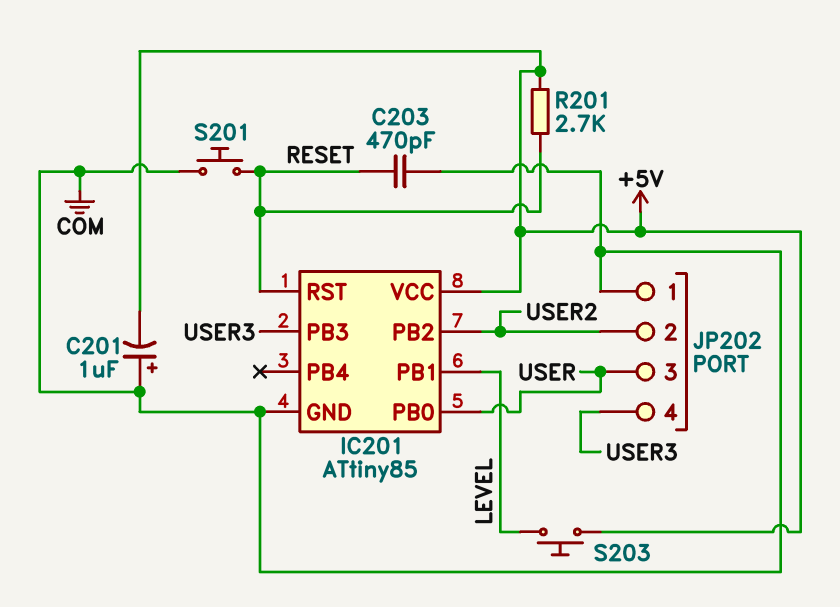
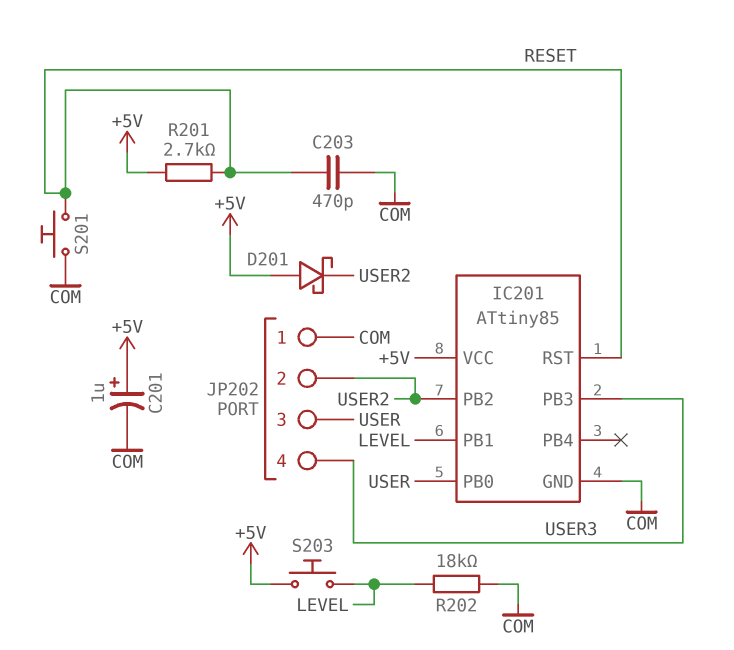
C201: 1uF (plus COM, minus +5V) -> 1uF (plus +5V, minus COM)
D201: none -> schottky (A +5V, K USER2)
R202: none -> 18k (COM, LEVEL)

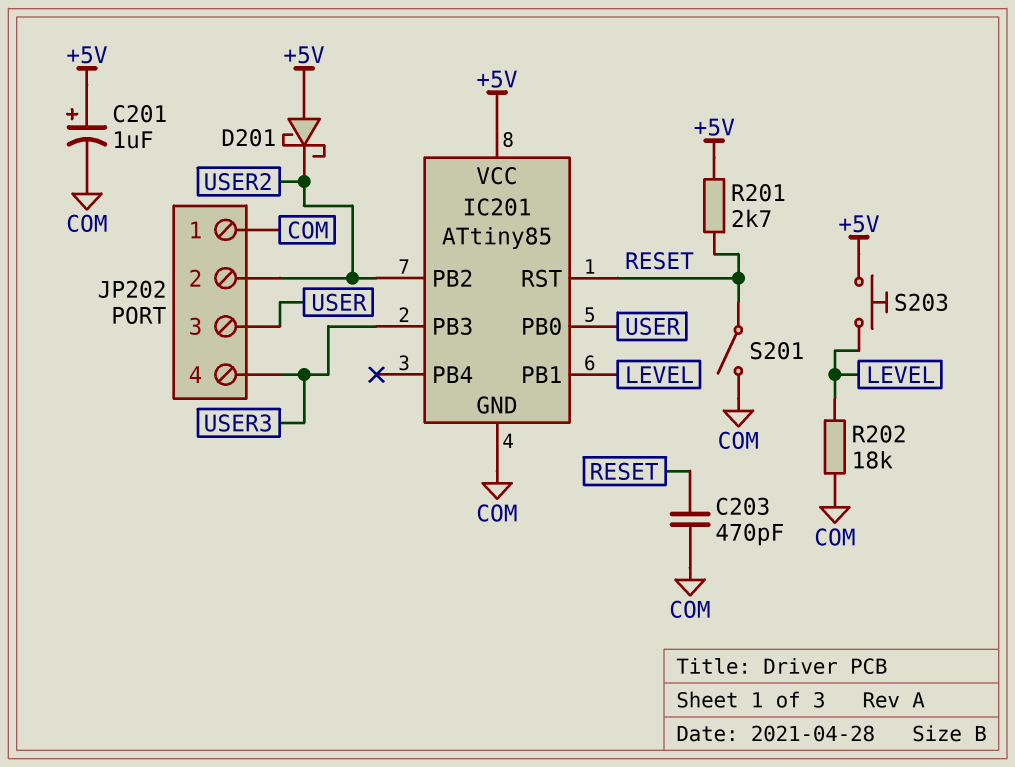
S201: button (COM, RESET) -> switch (COM, RESET)

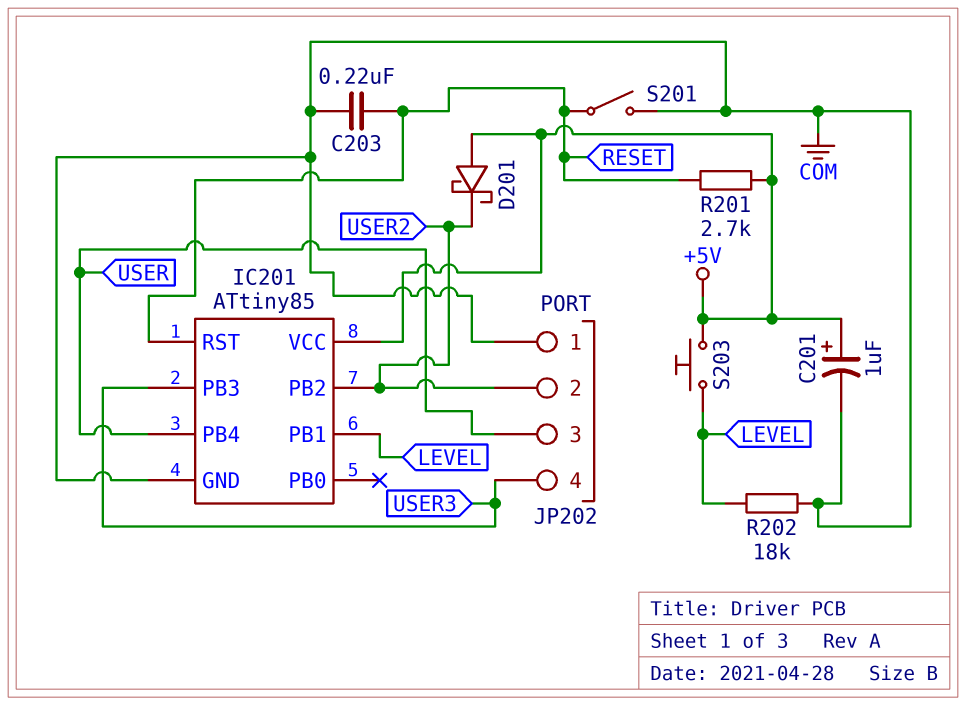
C203: 470pF (COM, RESET) -> 220nF (COM, RESET)
IC201 pin PB0: USER -> none
IC201 pin PB4: none -> USER

